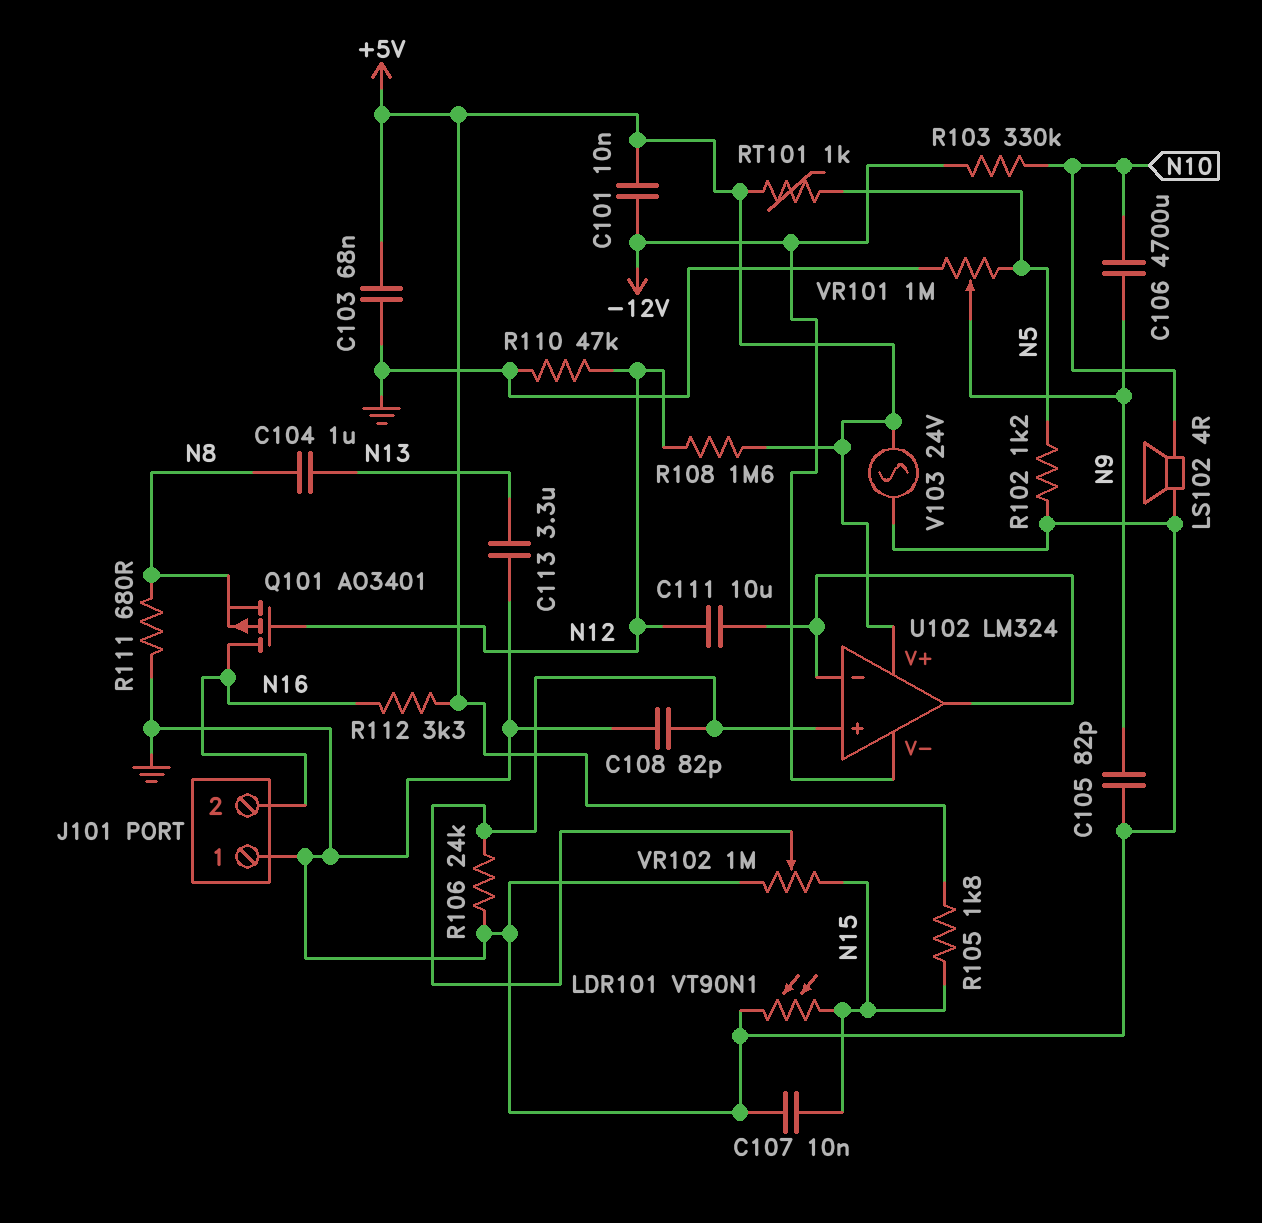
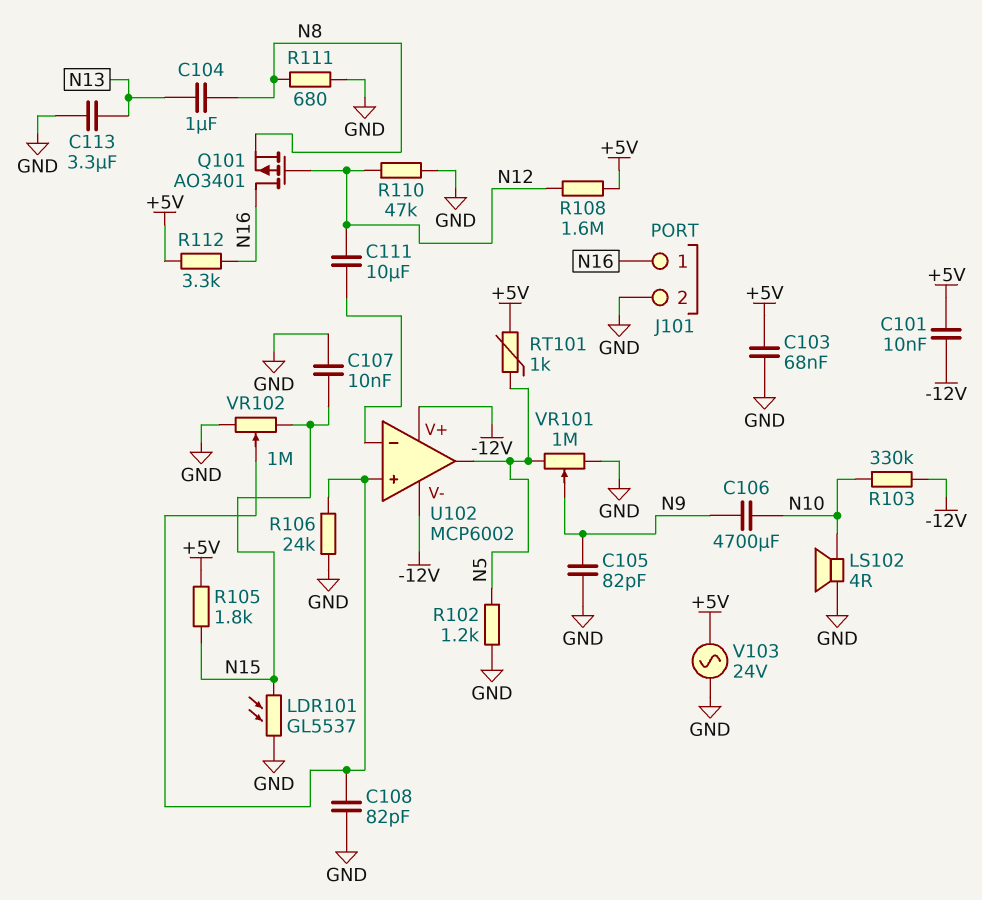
J101 pin 1: GND -> N16
J101 pin 2: N16 -> GND
LDR101: VT90N1 (GND, N15) -> GL5537 (GND, N15)
U102: LM324 -> MCP6002
U102 pin V+: +5V -> -12V
U102 pin out: U102/in- -> N5

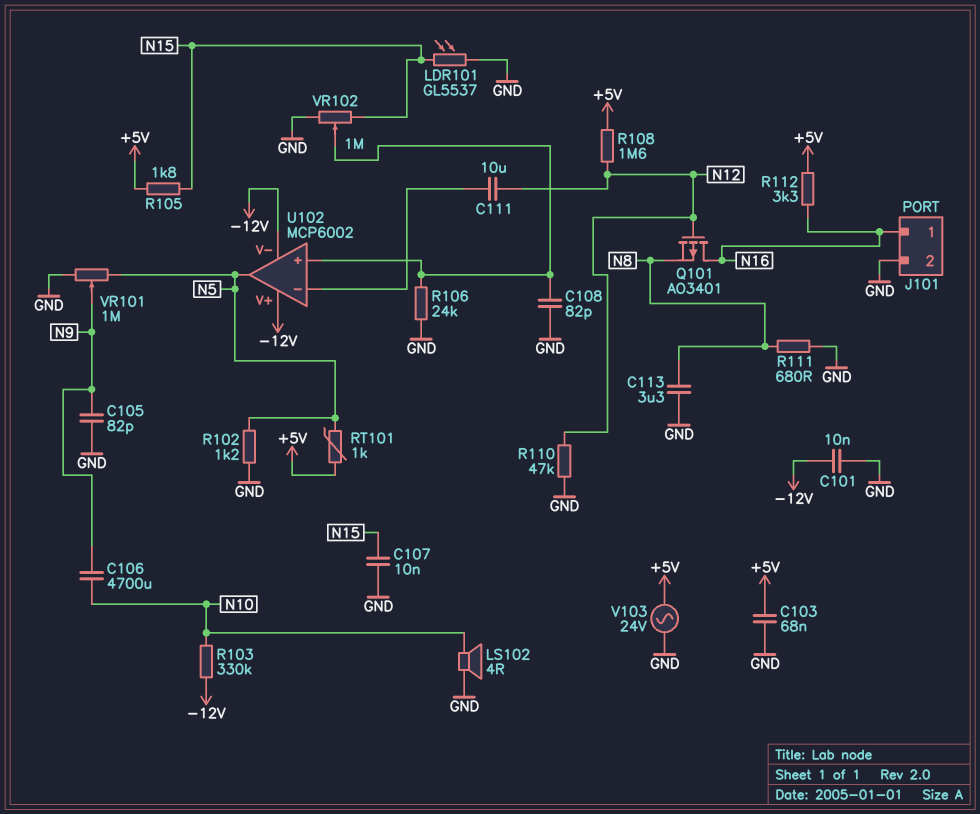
C101: 10nF (+5V, -12V) -> 10nF (-12V, GND)
C104: 1uF (N8, N13) -> none
C113: 3.3uF (GND, N13) -> 3.3uF (GND, N8)

